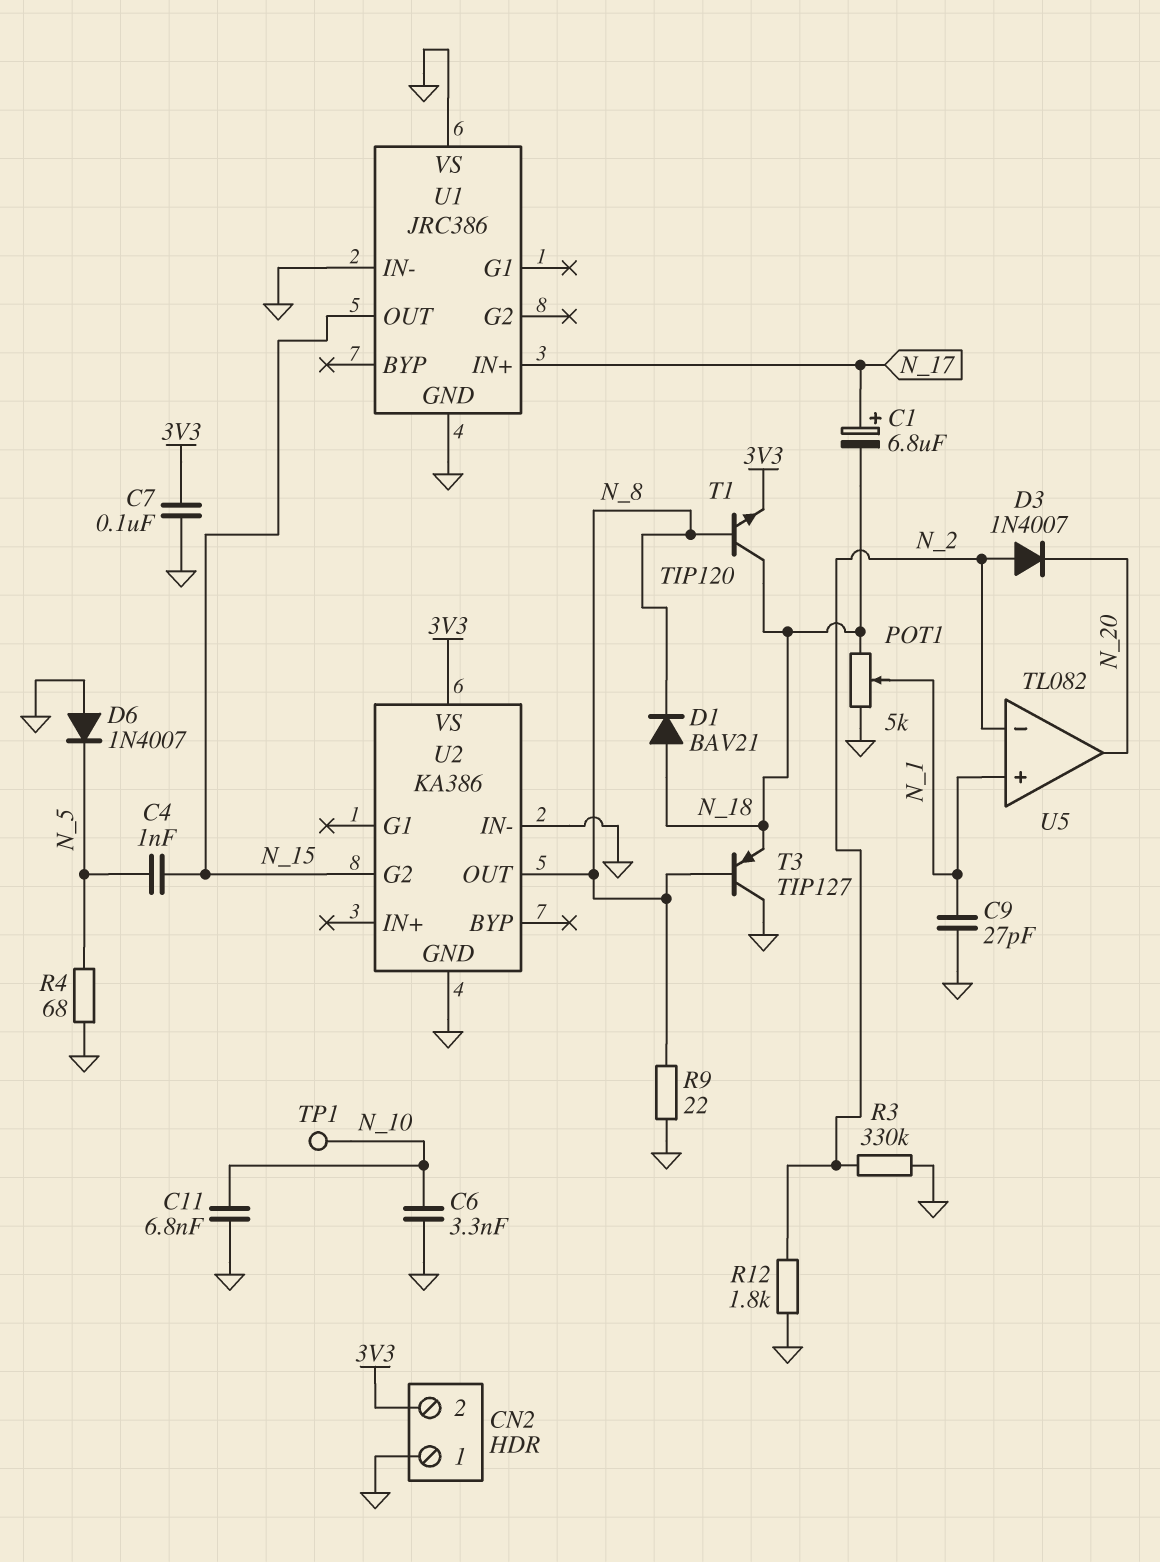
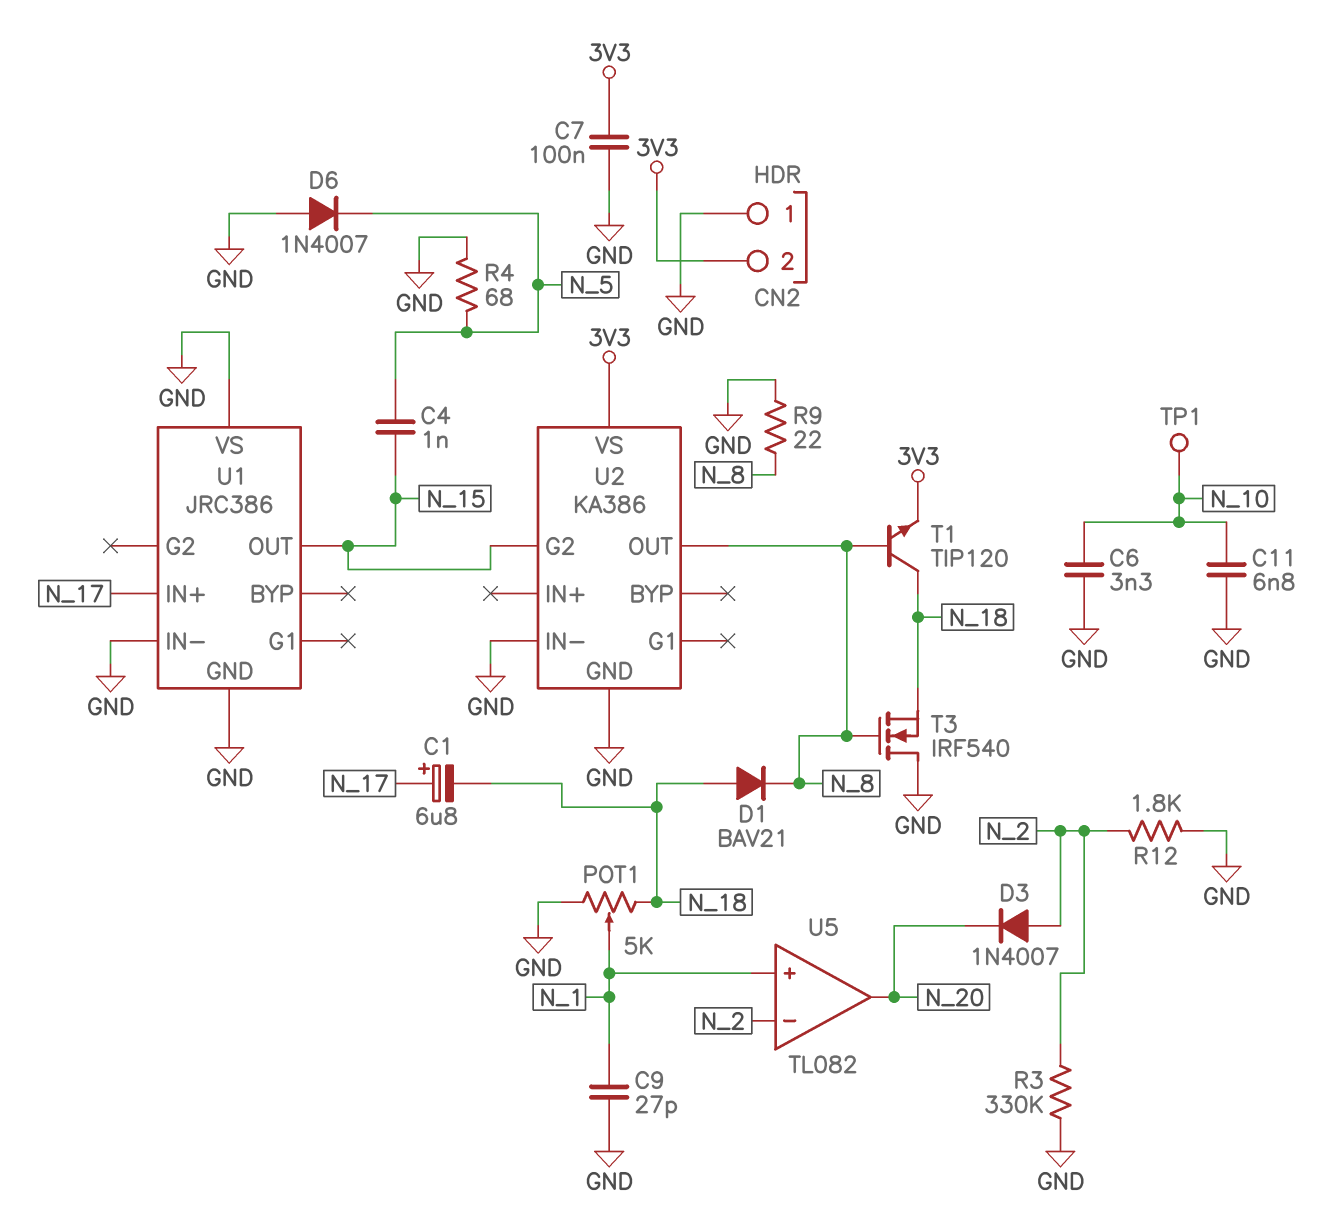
T3: PNP TIP127 (B N_8, C GND, E N_18) -> NMOS IRF540 (G N_8, D GND, S N_18)

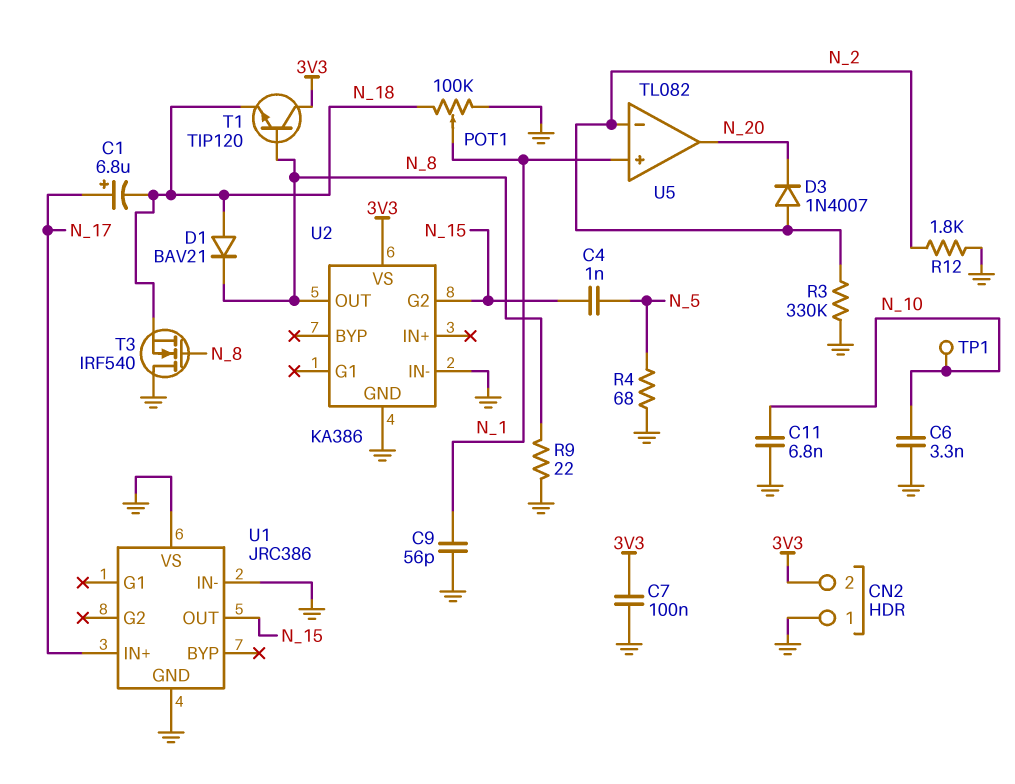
C9: 27pF (GND, N_1) -> 56pF (GND, N_1)
D6: diode 1N4007 (A GND, K N_5) -> none
POT1: 5k (GND, N_18, wiper N_1) -> 100k (GND, N_18, wiper N_1)
T1: NPN TIP120 (B N_8, C N_18, E 3V3) -> NPN TIP120 (B N_8, C 3V3, E N_18)

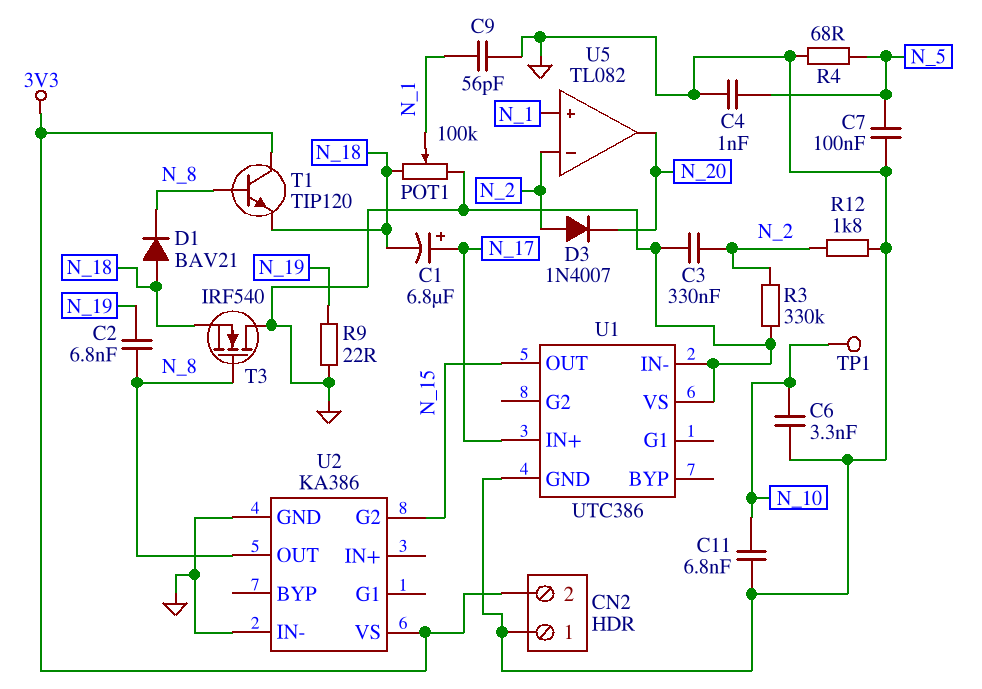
C2: none -> 6.8nF (N_8, N_19)
C3: none -> 330nF (GND, N_2)
C4: 1nF (N_5, N_15) -> 1nF (GND, N_5)
C7: 100nF (3V3, GND) -> 100nF (GND, N_5)
R9: 22 (GND, N_8) -> 22 (GND, N_19)
U1: JRC386 -> UTC386

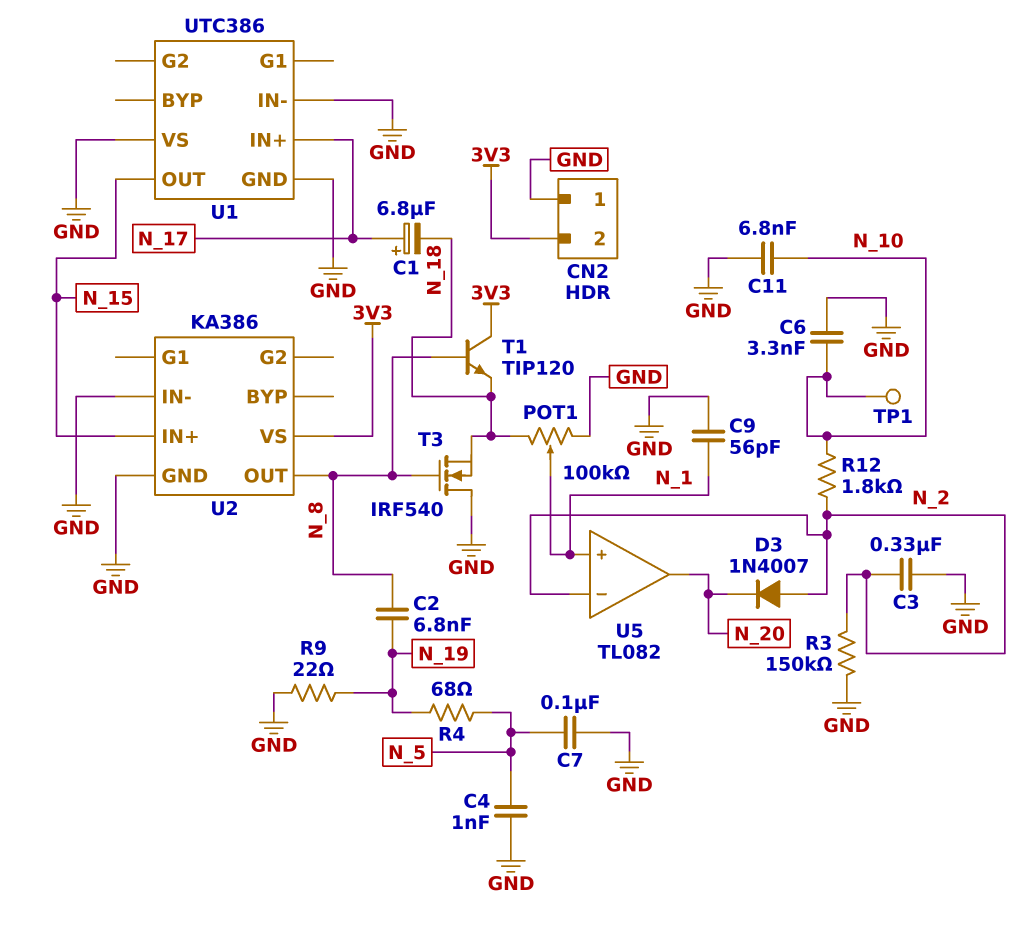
D1: diode BAV21 (A N_18, K N_8) -> none
R3: 330k (GND, N_2) -> 150k (GND, N_2)
R4: 68 (GND, N_5) -> 68 (N_5, N_19)
R12: 1.8k (GND, N_2) -> 1.8k (N_2, N_10)
U2 pin G2: N_15 -> none
U2 pin IN+: none -> N_15

